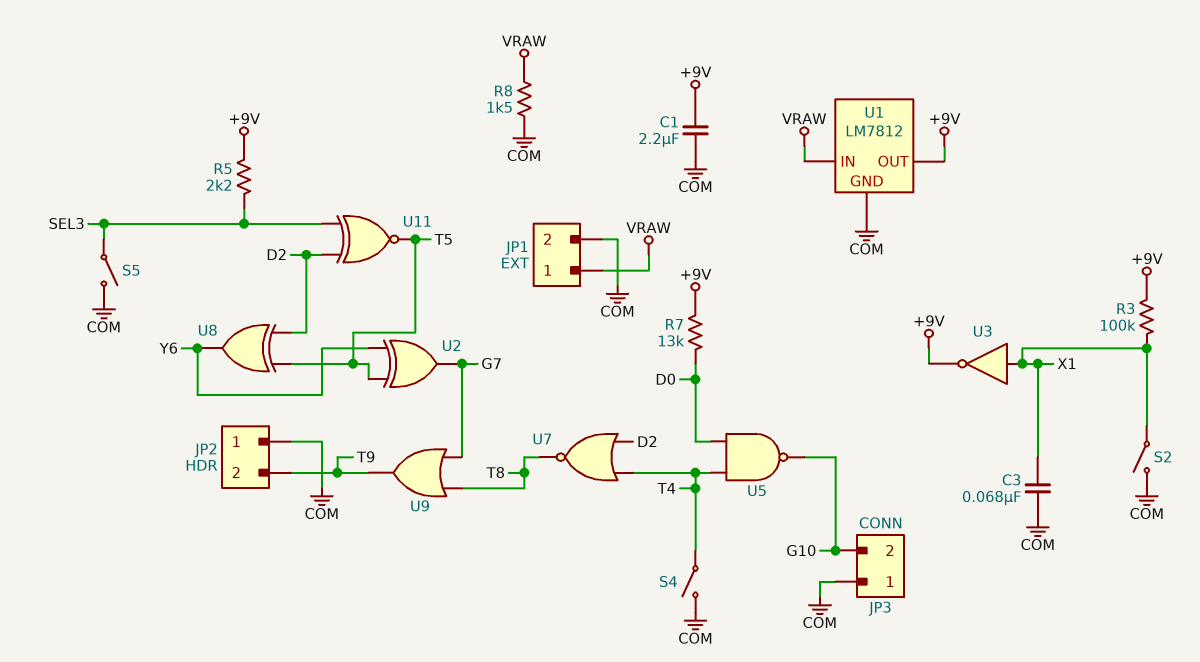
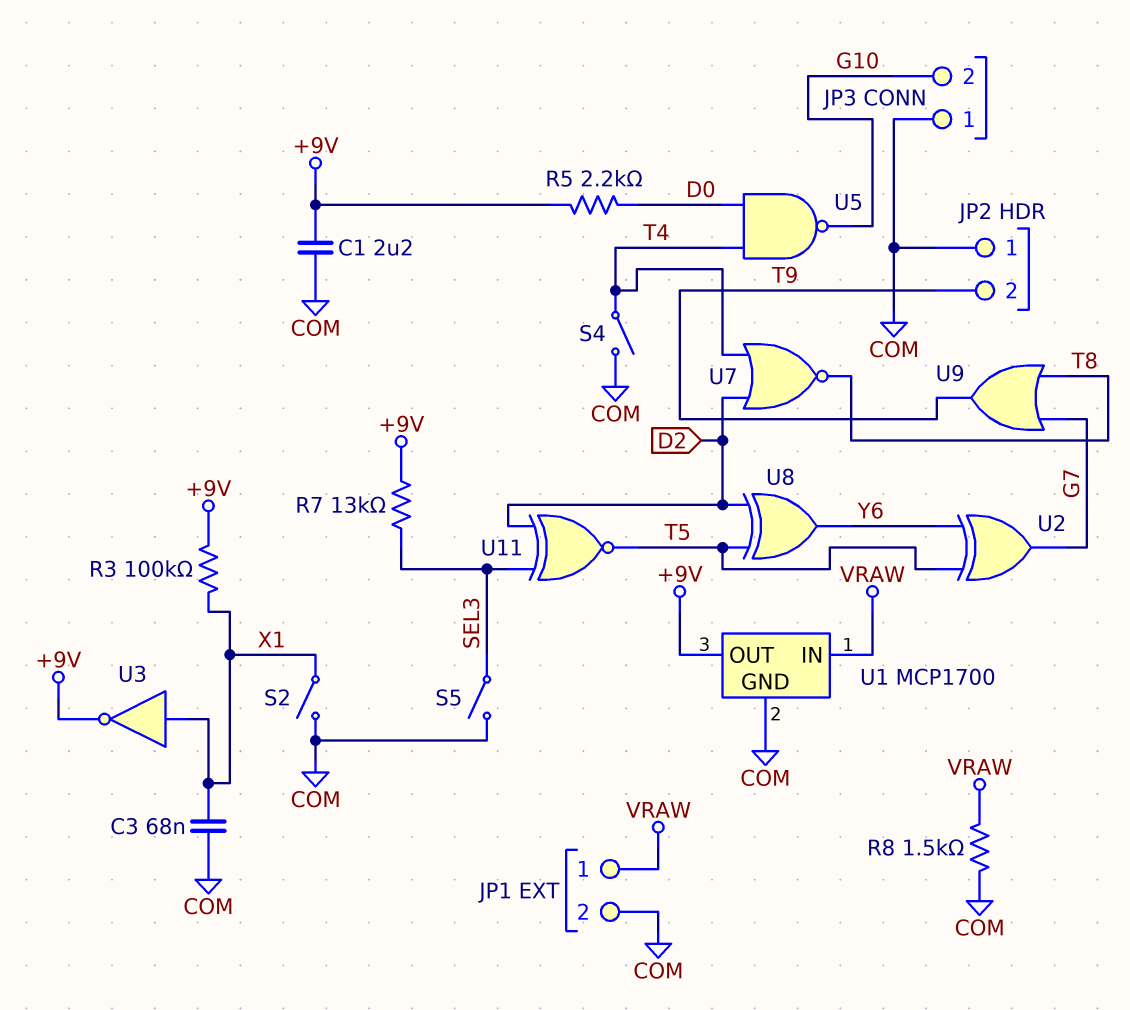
R5: 2.2k (+9V, SEL3) -> 2.2k (+9V, D0)
R7: 13k (+9V, D0) -> 13k (+9V, SEL3)
U1: LM7812 -> MCP1700

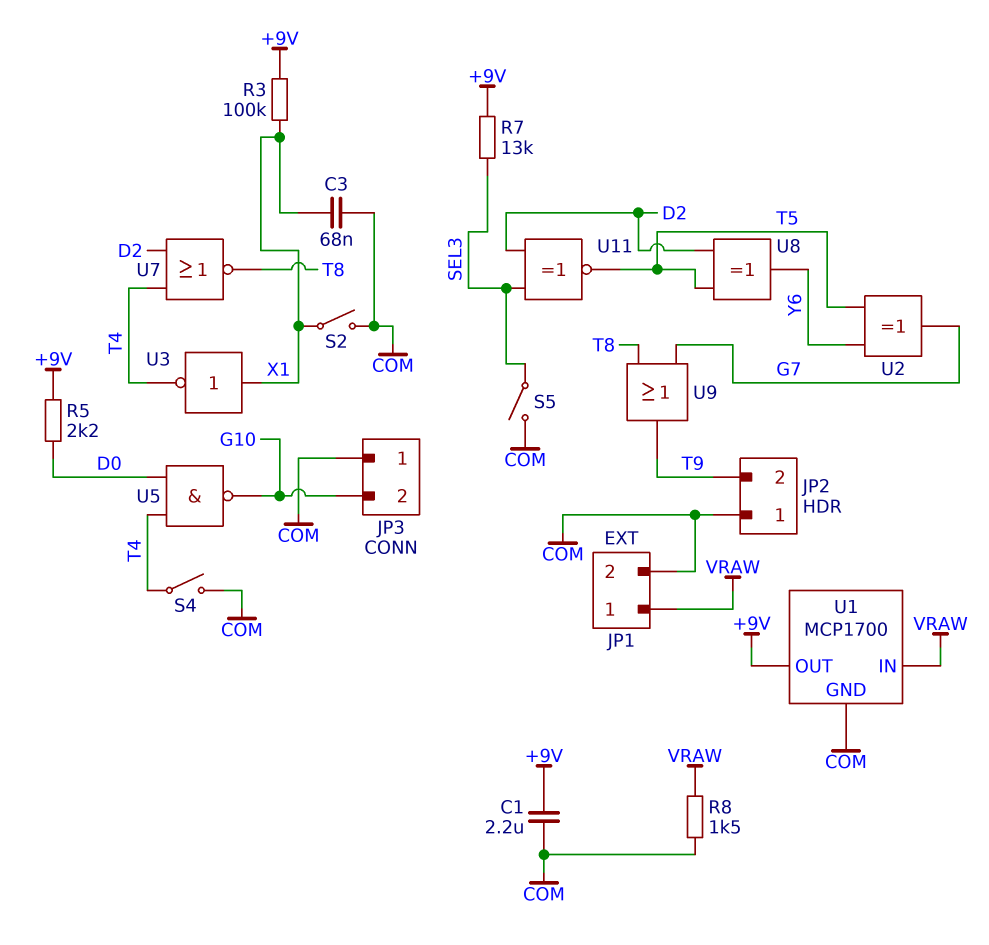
U3: NOT (in X1, out +9V) -> NOT (in X1, out T4)

